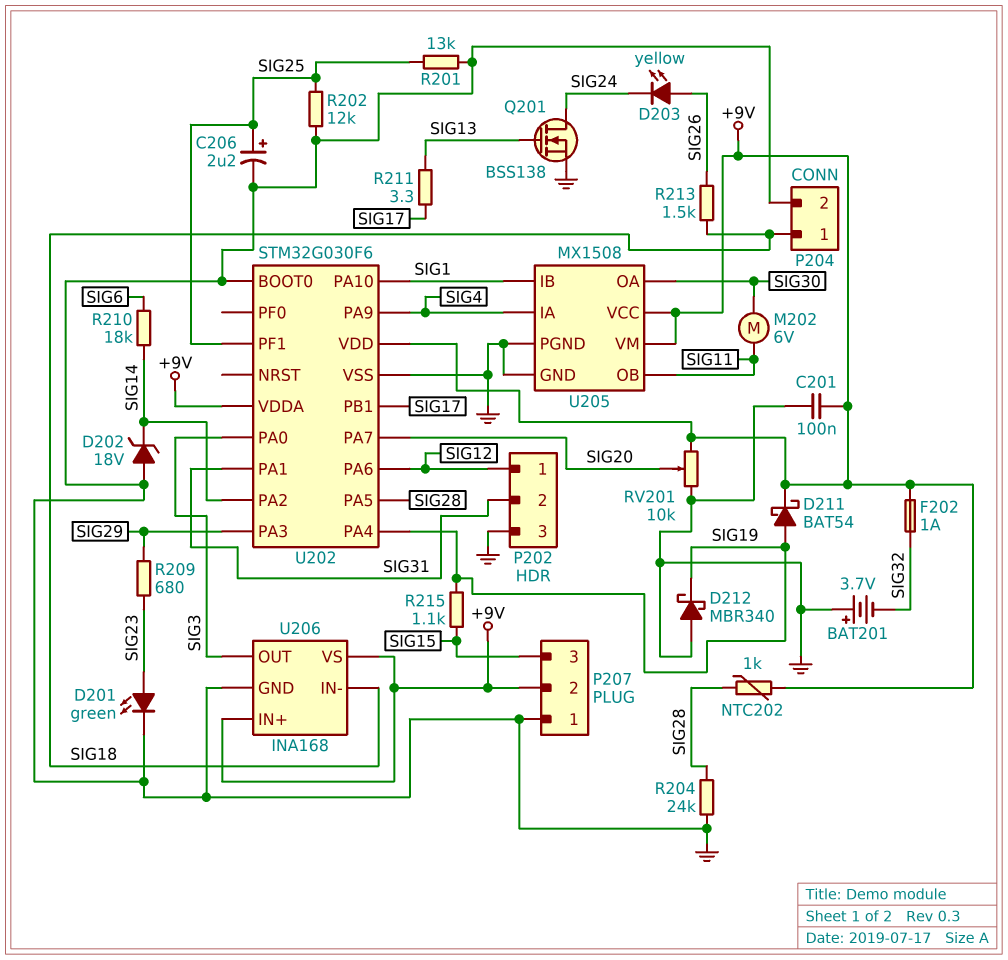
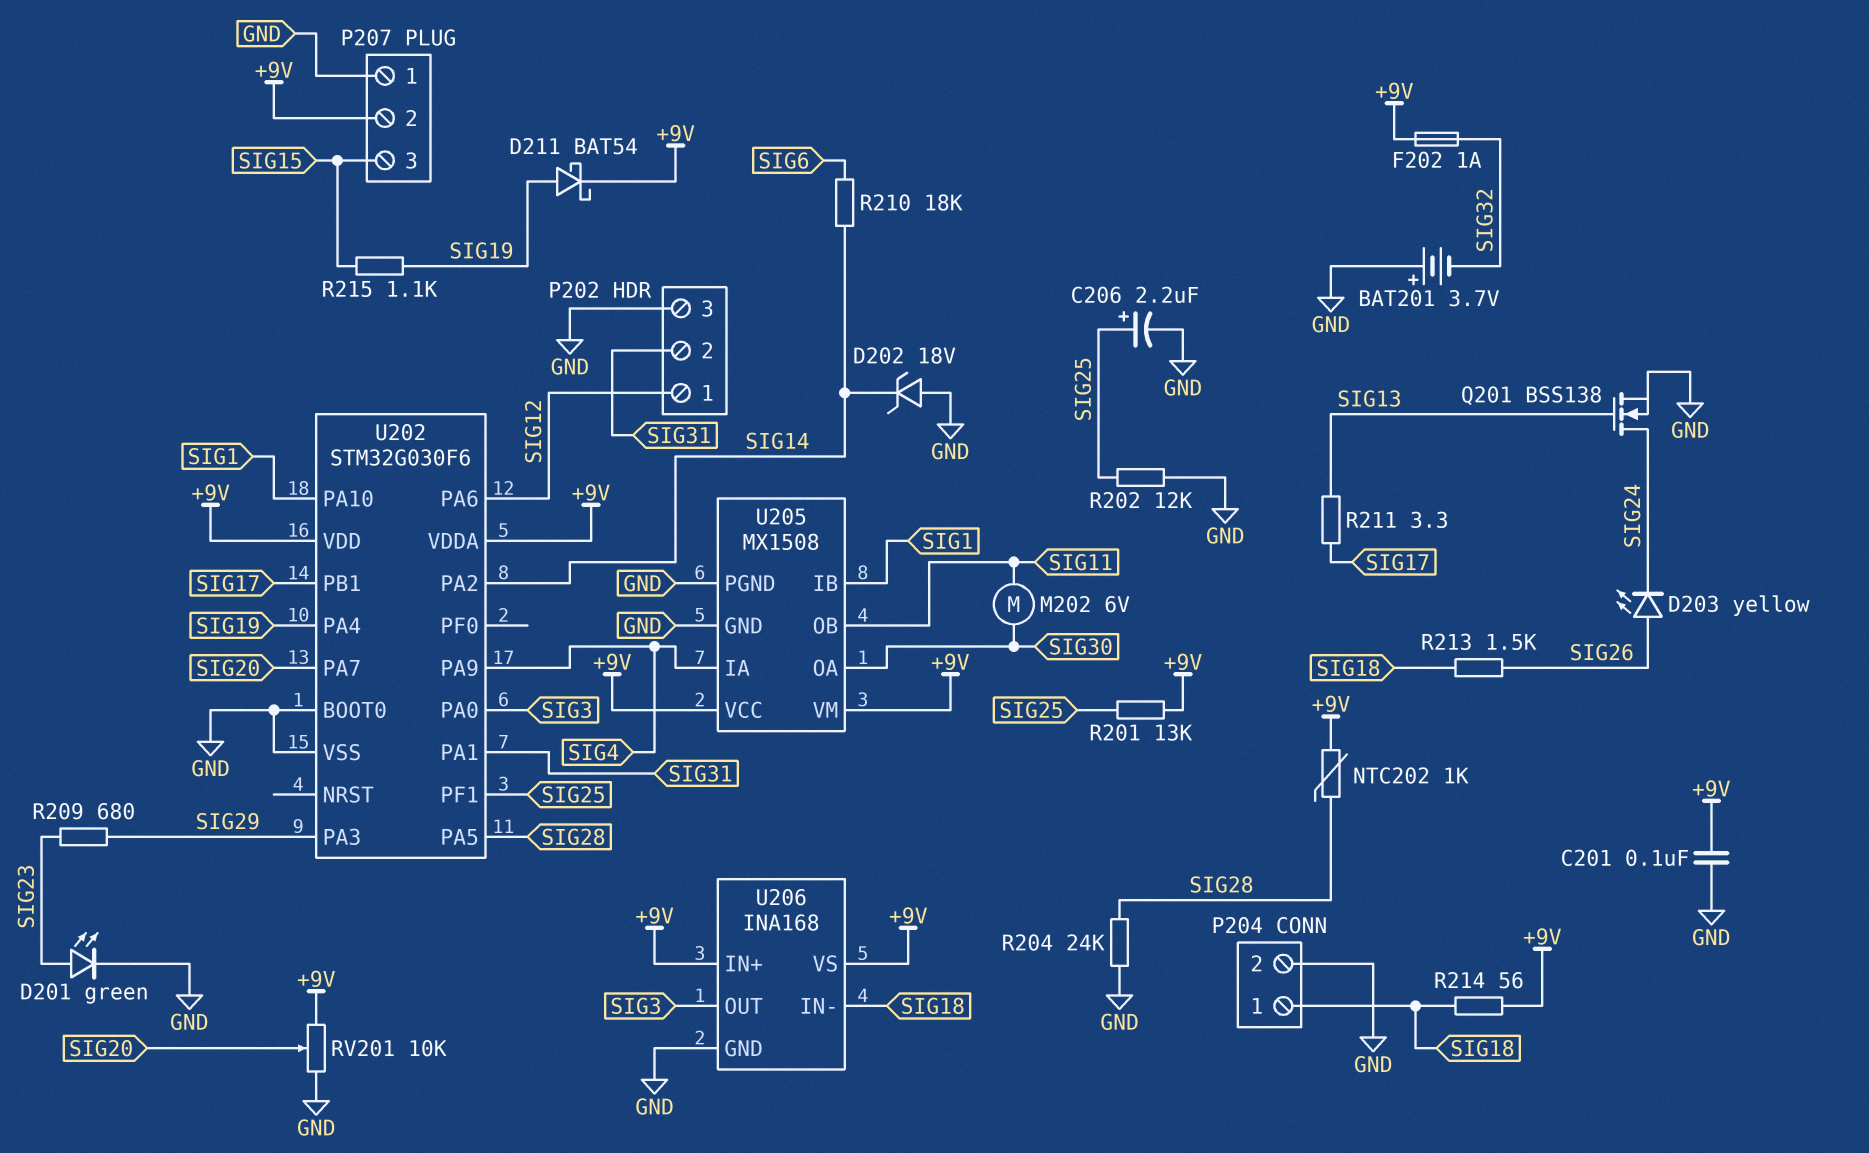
D212: schottky MBR340 (A GND, K SIG19) -> none
R201: 13k (GND, SIG25) -> 13k (+9V, SIG25)
R214: none -> 56 (+9V, SIG18)

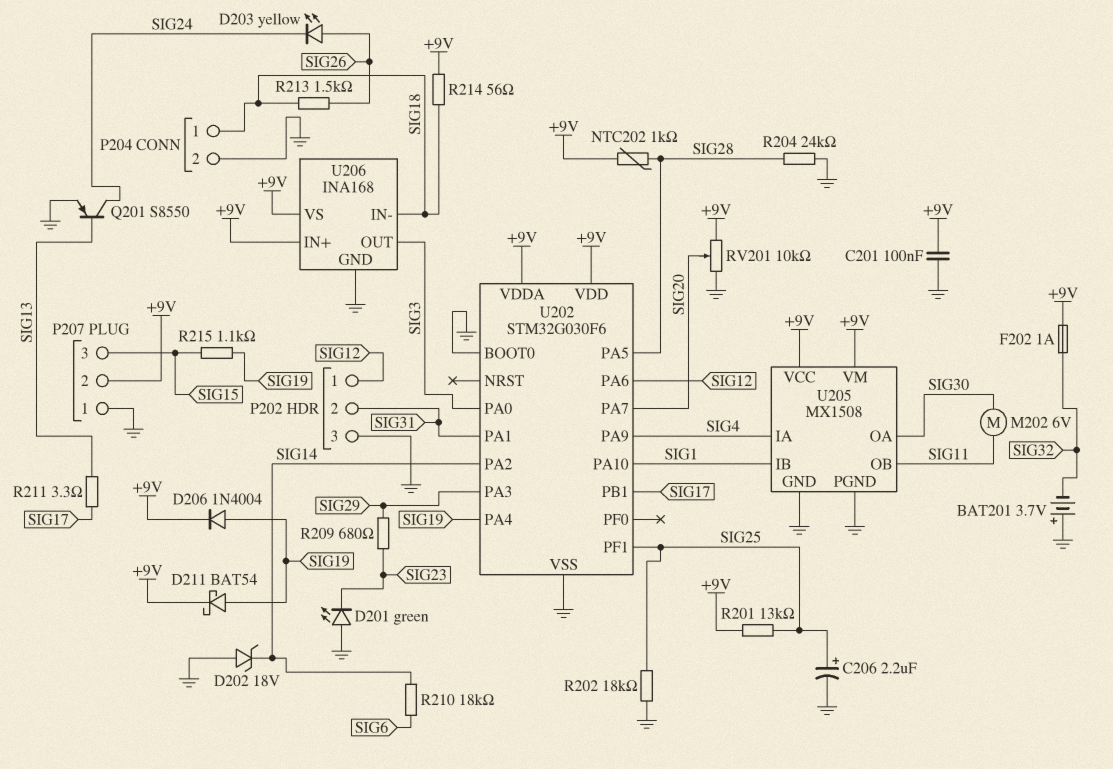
D201: LED green (A SIG23, K GND) -> LED green (A GND, K SIG23)
D206: none -> diode 1N4004 (A SIG19, K +9V)
Q201: NMOS BSS138 (G SIG13, D SIG24, S GND) -> PNP S8550 (B SIG13, C SIG24, E GND)
R202: 12k (GND, SIG25) -> 18k (GND, SIG25)

